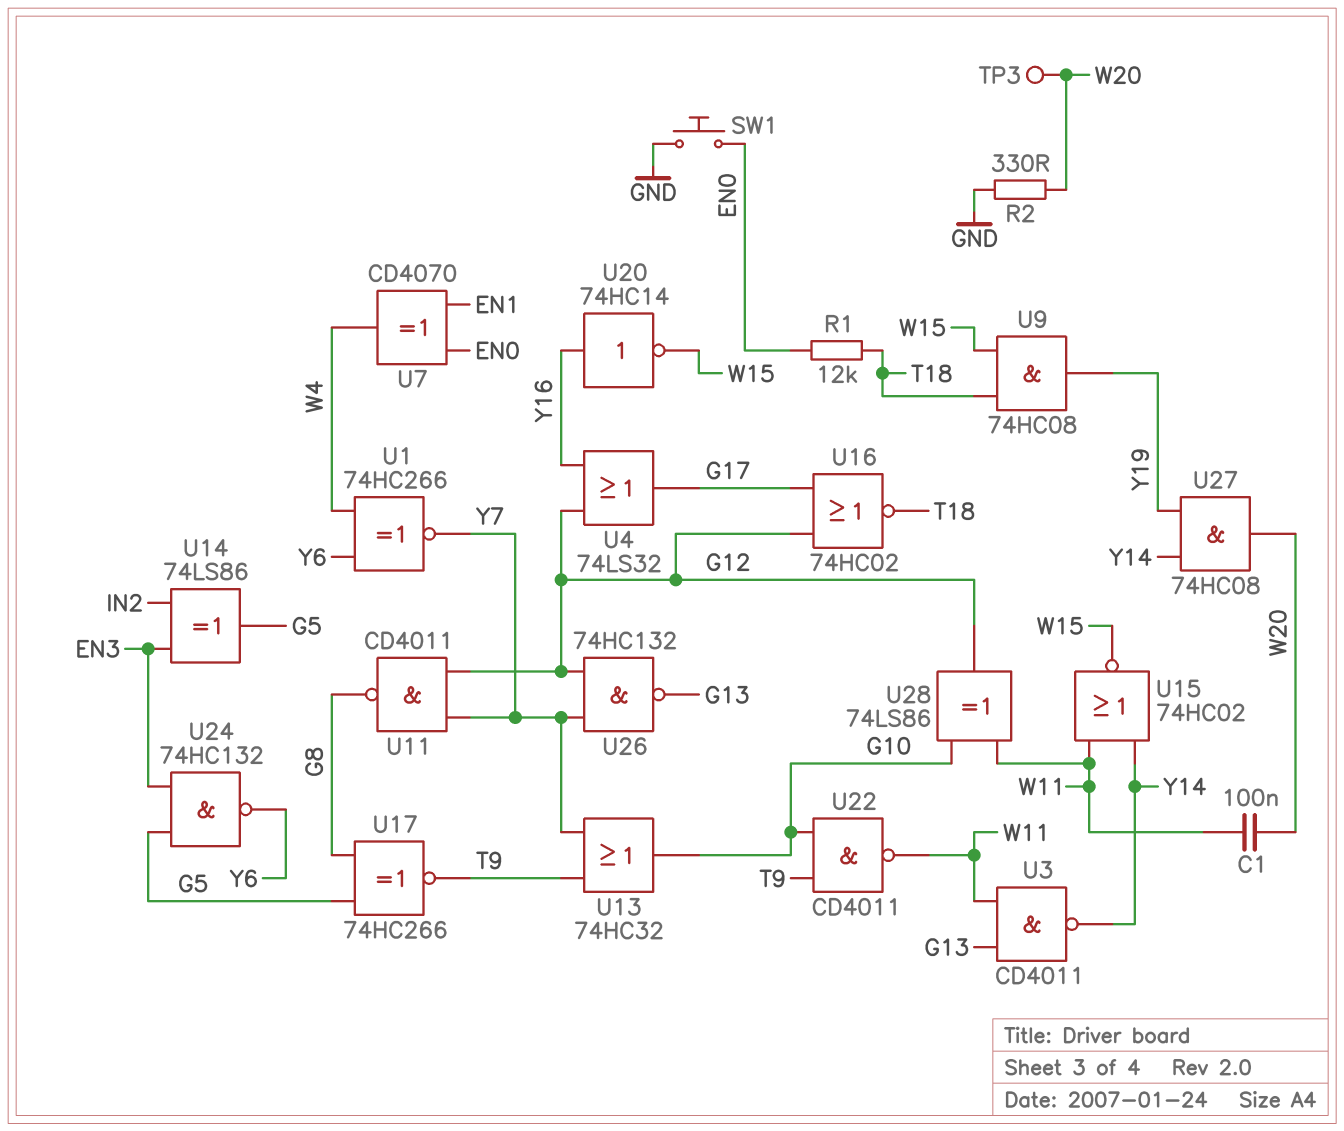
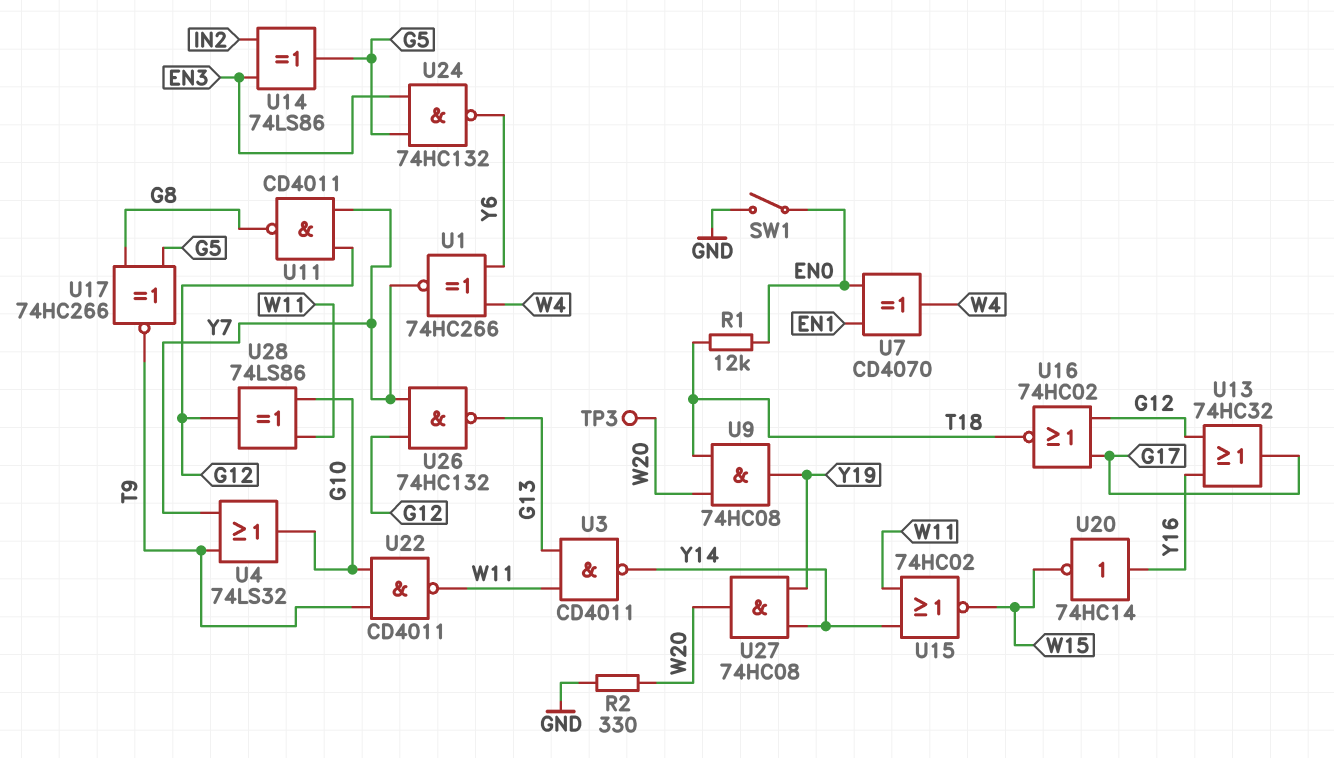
C1: 100nF (W11, W20) -> none
SW1: button (EN0, GND) -> switch (EN0, GND)
U4: OR 74LS32 (in G12, in Y16, out G17) -> OR 74LS32 (in T9, in Y7, out G10)
U9: AND 74HC08 (in T18, in W15, out Y19) -> AND 74HC08 (in T18, in W20, out Y19)
U13: OR 74HC32 (in T9, in Y7, out G10) -> OR 74HC32 (in G12, in Y16, out G17)

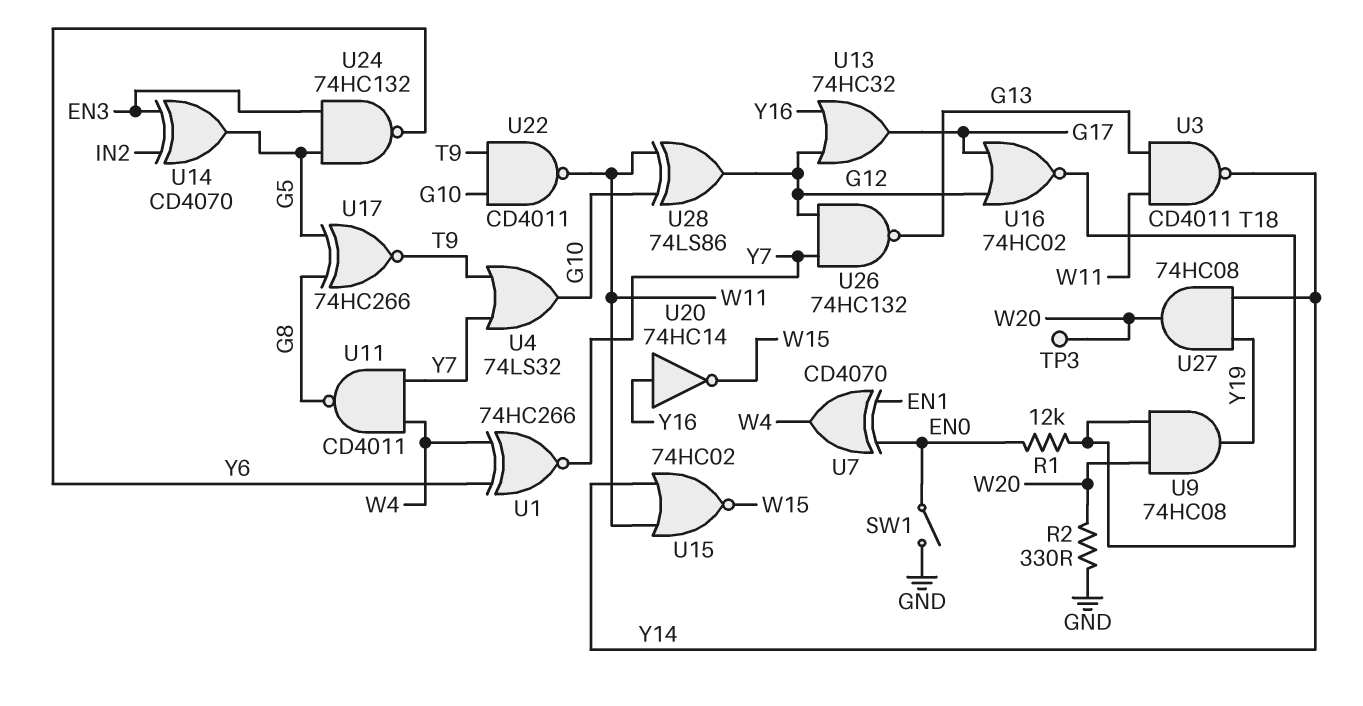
U11: NAND CD4011 (in G12, in Y7, out G8) -> NAND CD4011 (in W4, in Y7, out G8)
U14: XOR 74LS86 (in EN3, in IN2, out G5) -> XOR CD4070 (in EN3, in IN2, out G5)

